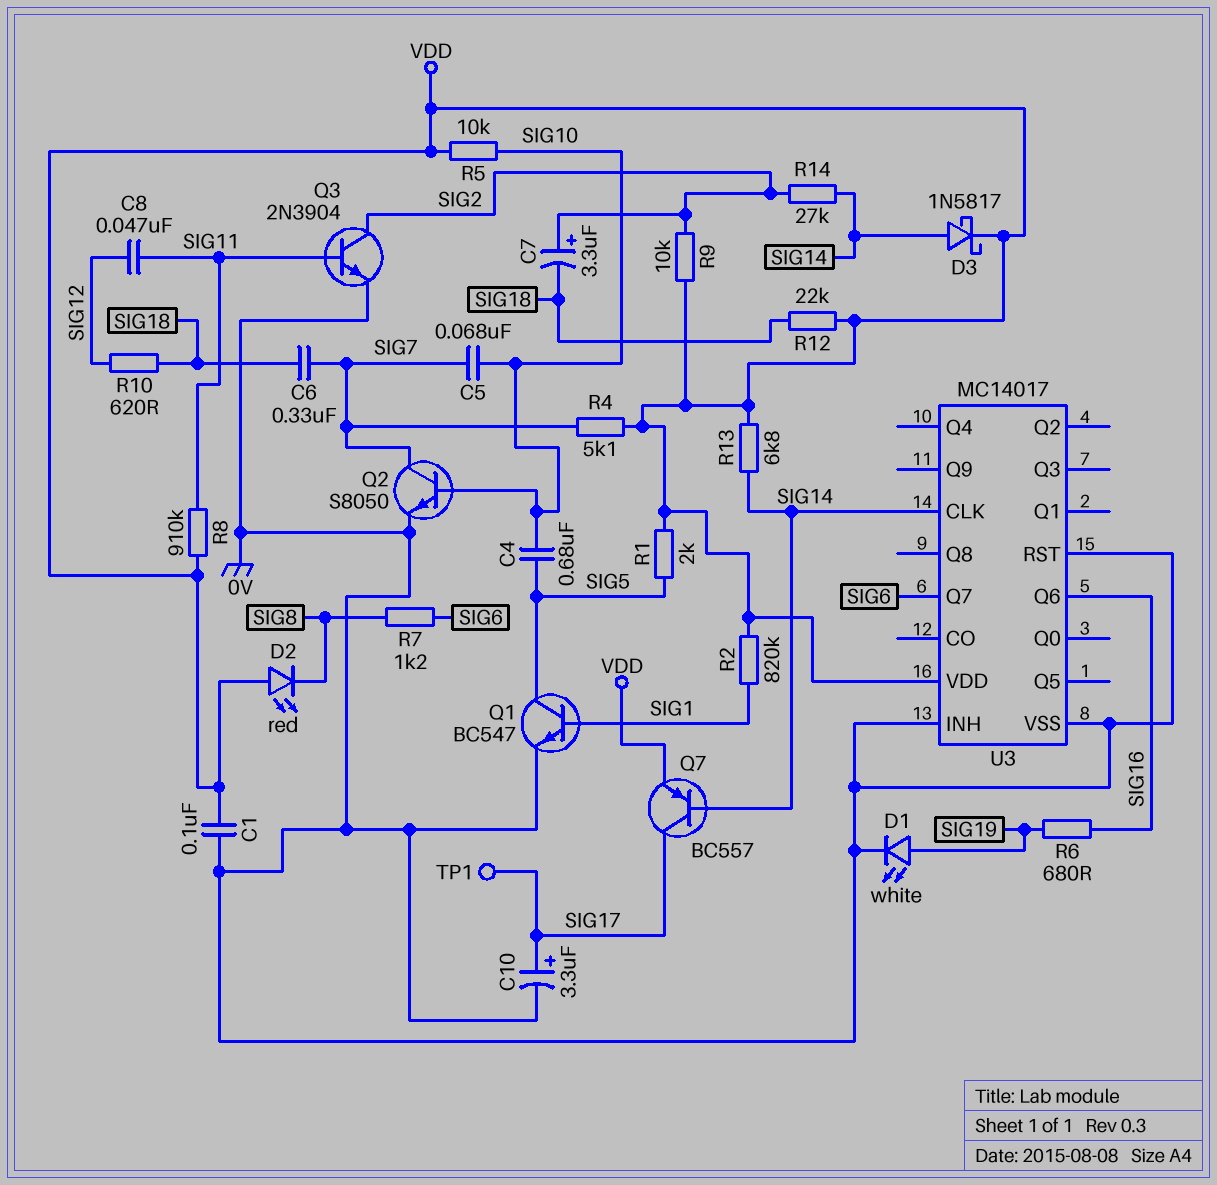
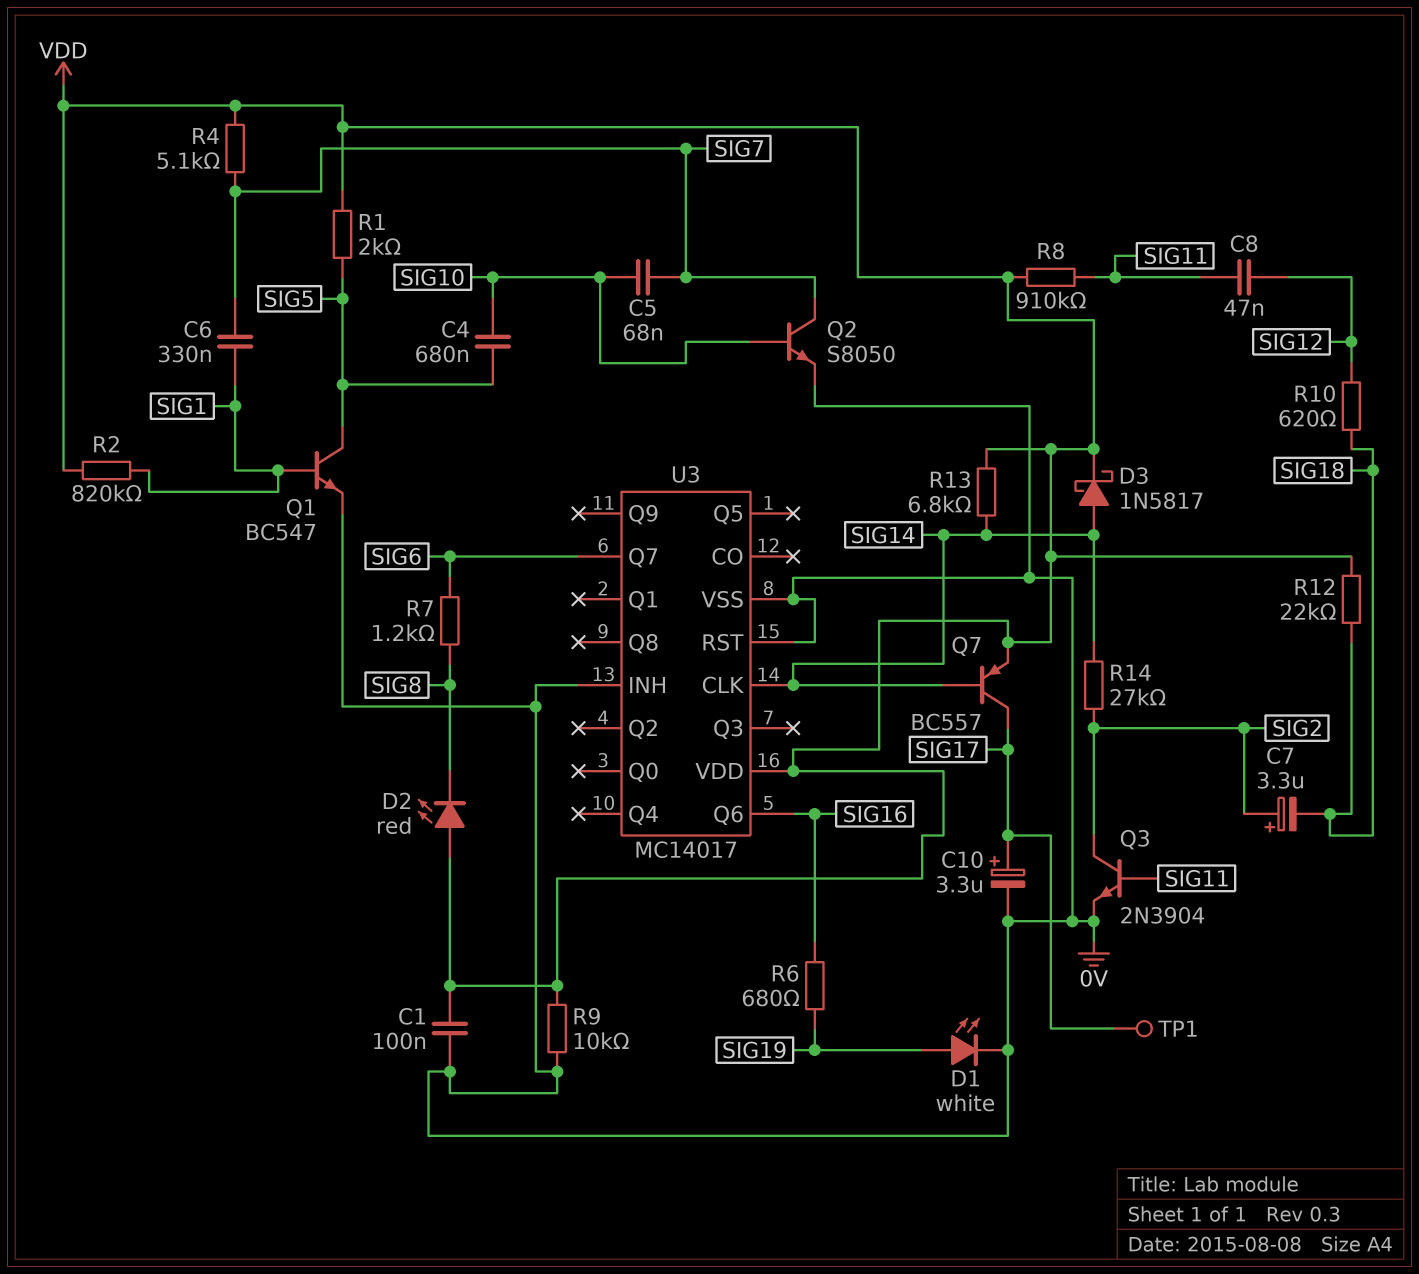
C6: 330nF (SIG7, SIG18) -> 330nF (SIG1, SIG7)
R5: 10k (SIG10, VDD) -> none
R9: 10k (SIG2, VDD) -> 10k (0V, VDD)

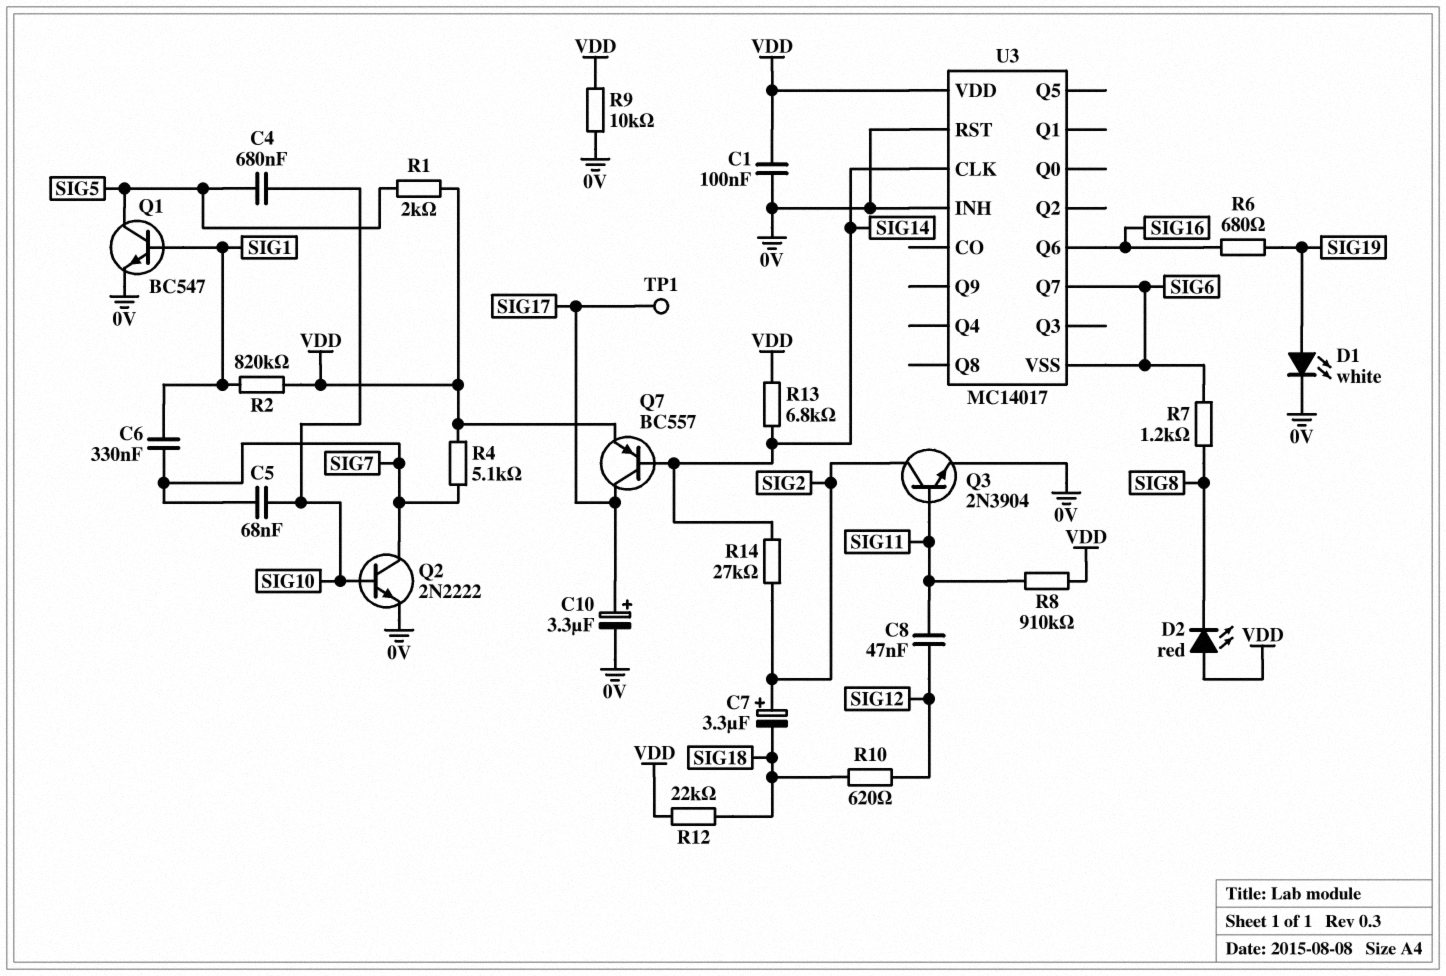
D3: schottky 1N5817 (A SIG14, K VDD) -> none
Q2: NPN S8050 (B SIG10, C SIG7, E 0V) -> NPN 2N2222 (B SIG10, C SIG7, E 0V)
U3 pin VSS: 0V -> SIG6

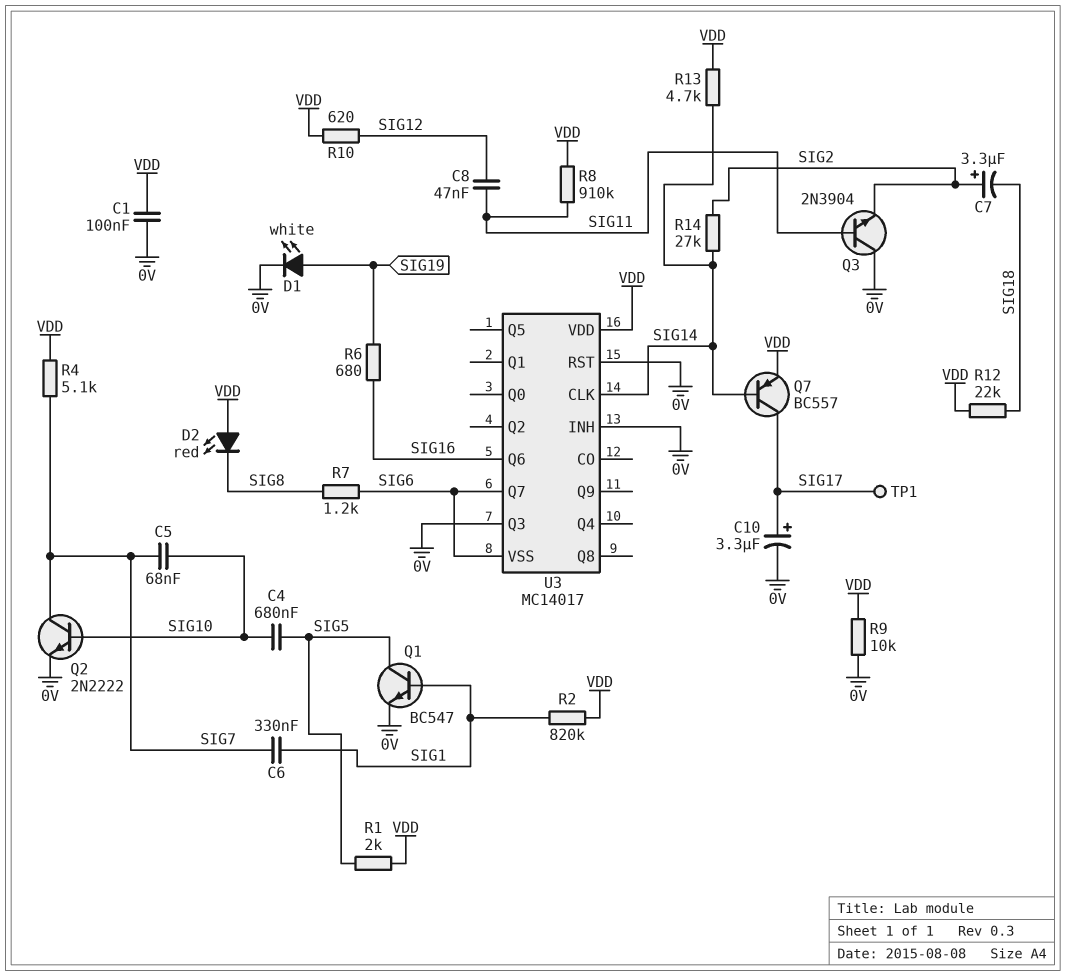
Q3: NPN 2N3904 (B SIG11, C SIG2, E 0V) -> NPN 2N3904 (B SIG11, C 0V, E SIG2)
R10: 620 (SIG12, SIG18) -> 620 (SIG12, VDD)
R13: 6.8k (SIG14, VDD) -> 4.7k (SIG14, VDD)
U3 pin Q3: none -> 0V

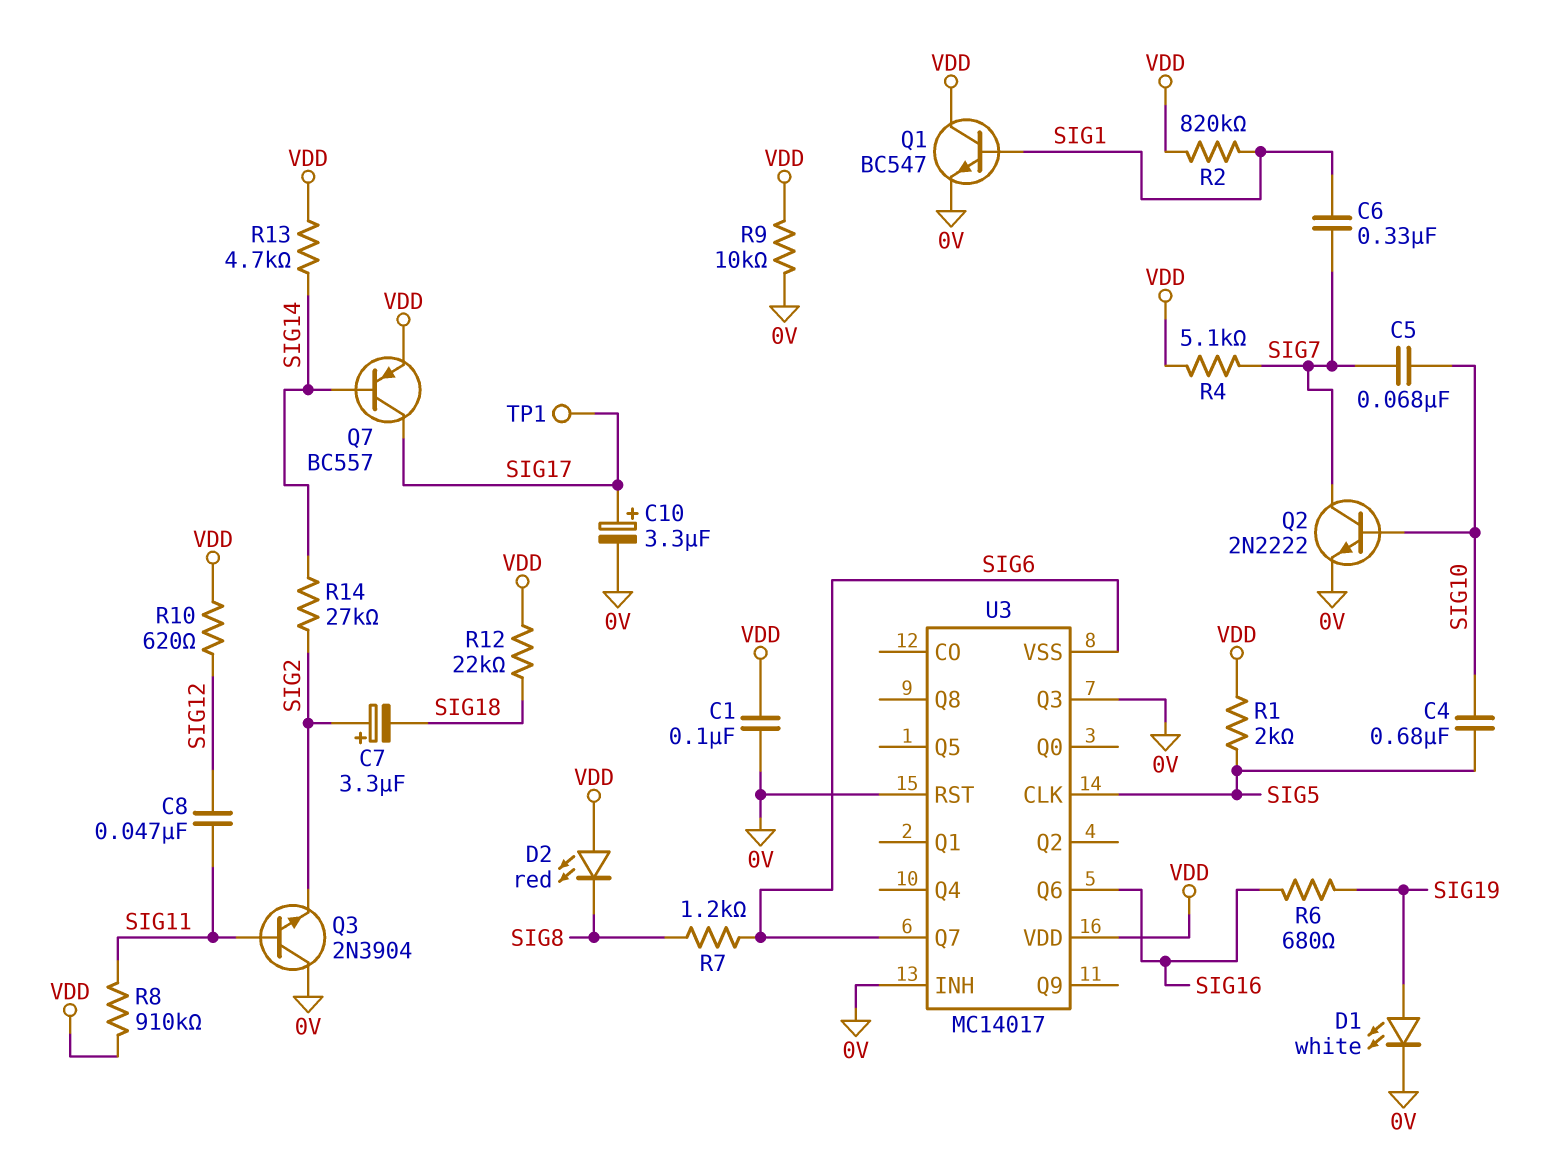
Q1: NPN BC547 (B SIG1, C SIG5, E 0V) -> NPN BC547 (B SIG1, C VDD, E 0V)
U3 pin CLK: SIG14 -> SIG5

